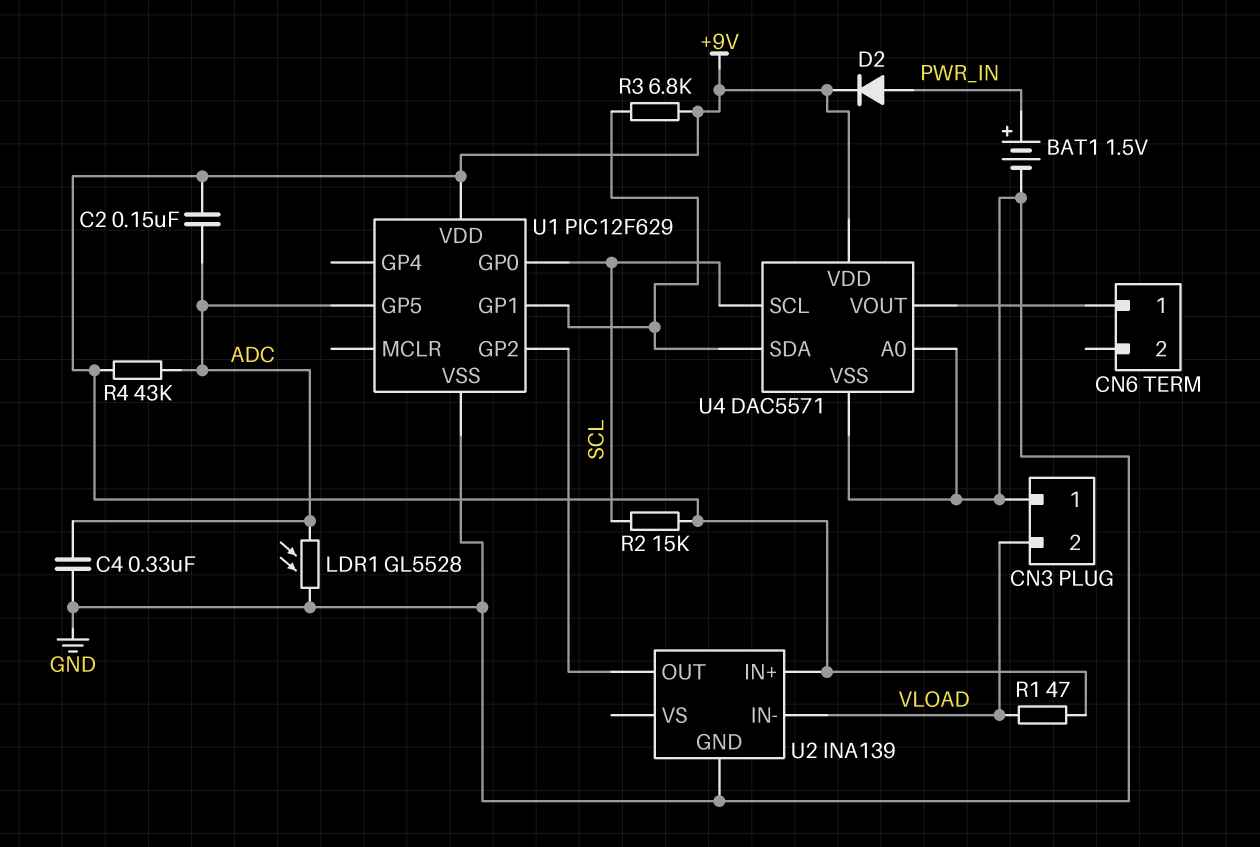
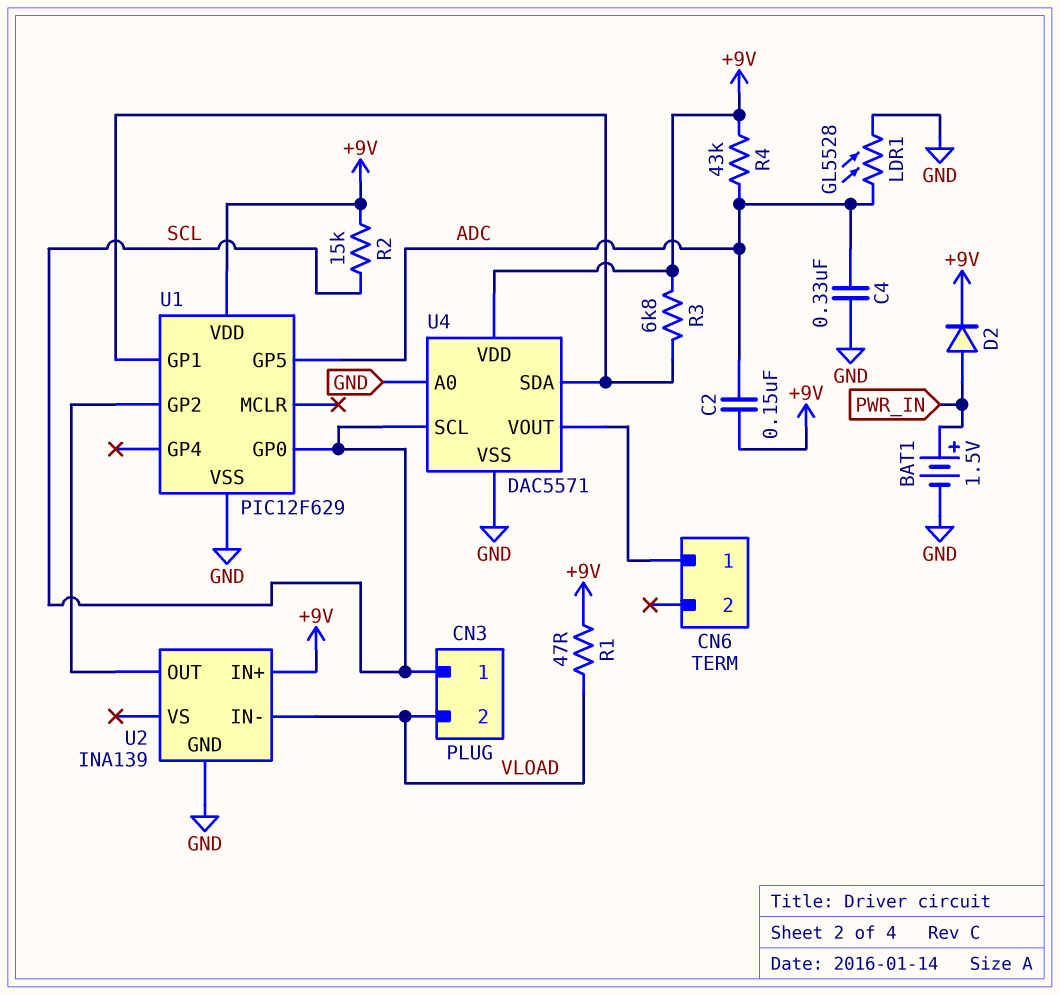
CN3 pin 1: GND -> SCL

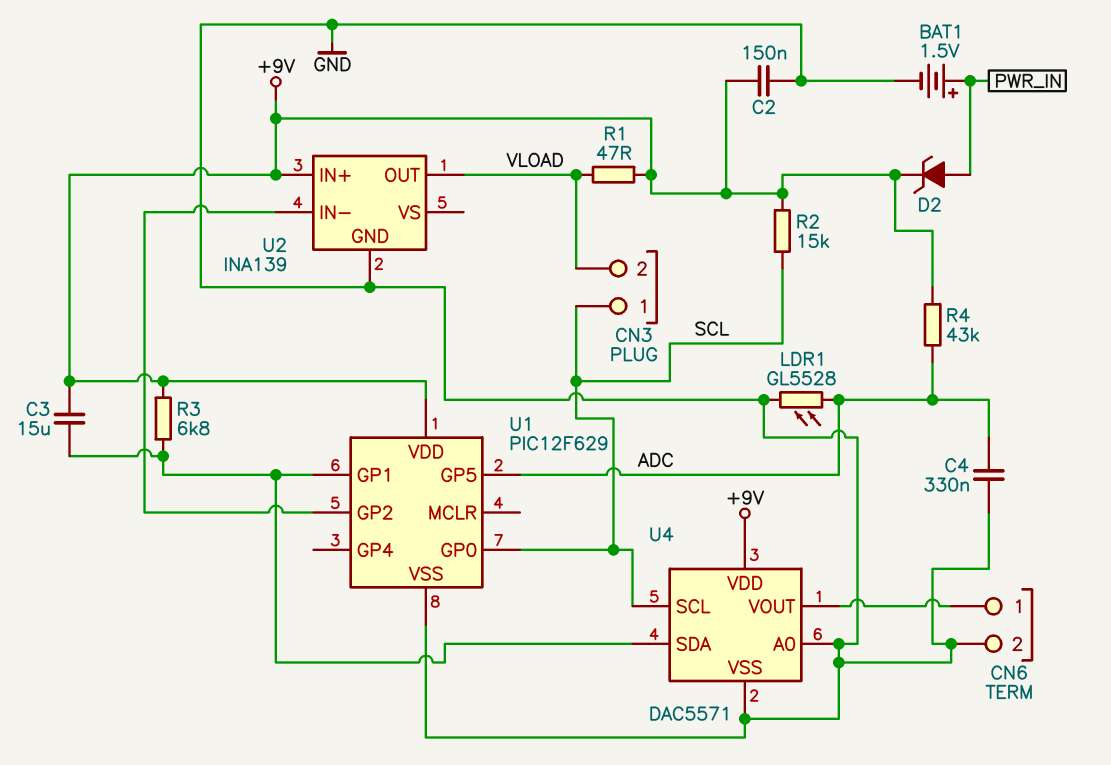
C2: 150nF (+9V, ADC) -> 150nF (+9V, GND)
C3: none -> 15uF (+9V, U1/GP1)
CN6 pin 2: none -> GND
D2: diode (A PWR_IN, K +9V) -> zener (A PWR_IN, K +9V)
U2 pin IN-: VLOAD -> U1/GP2
U2 pin OUT: U1/GP2 -> VLOAD

